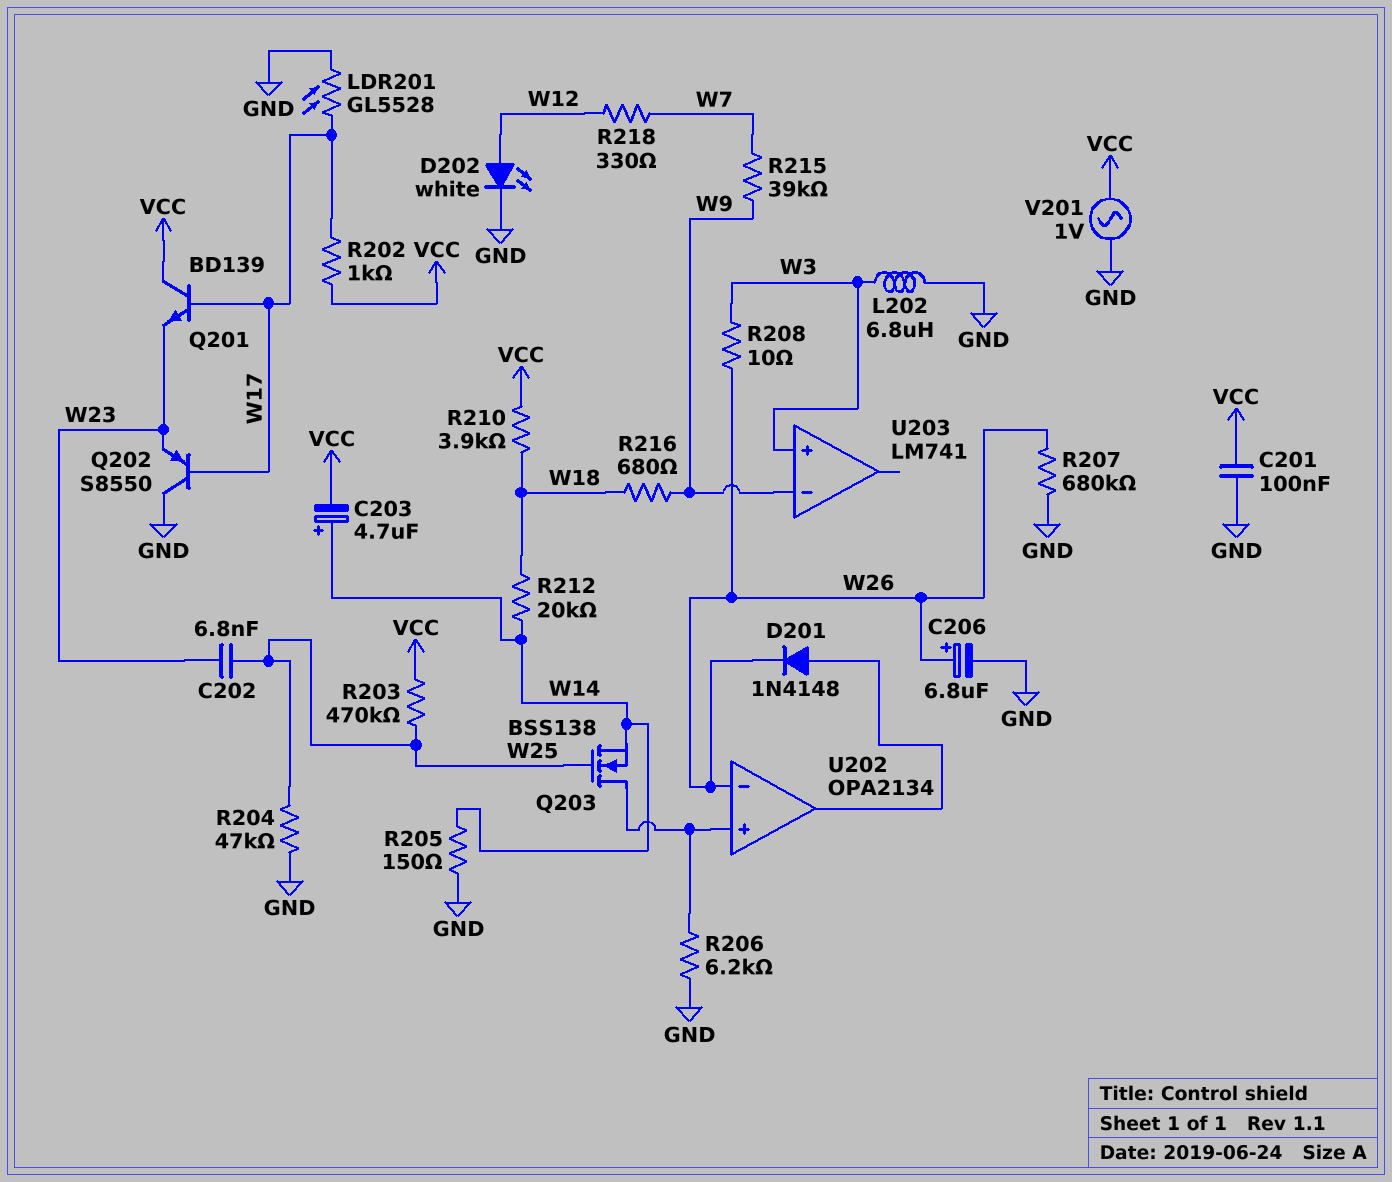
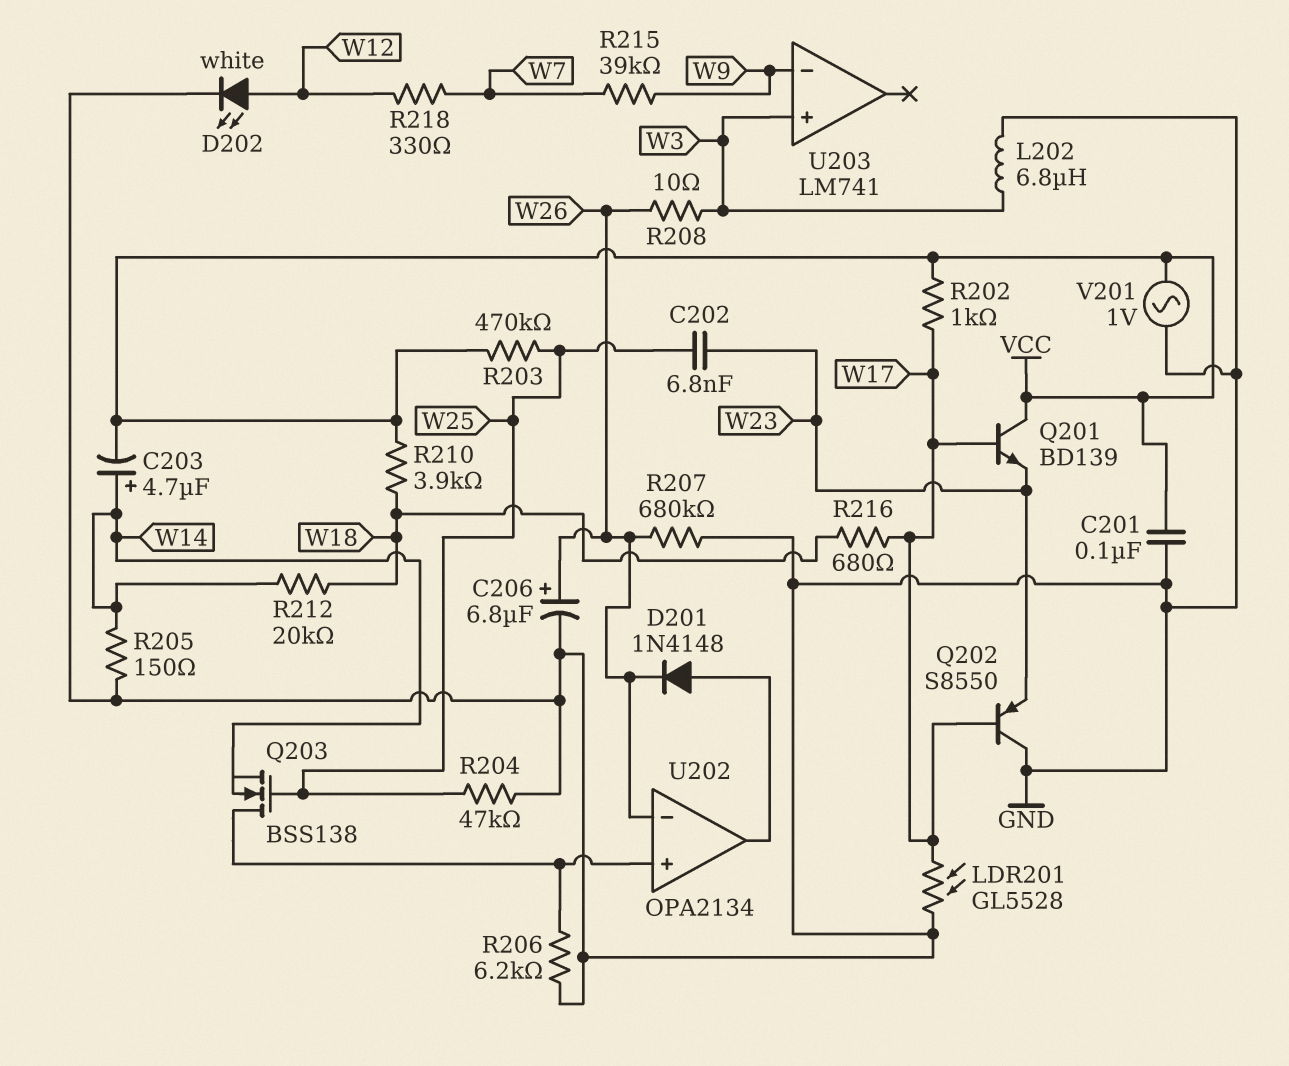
R216: 680 (W9, W18) -> 680 (W17, W18)

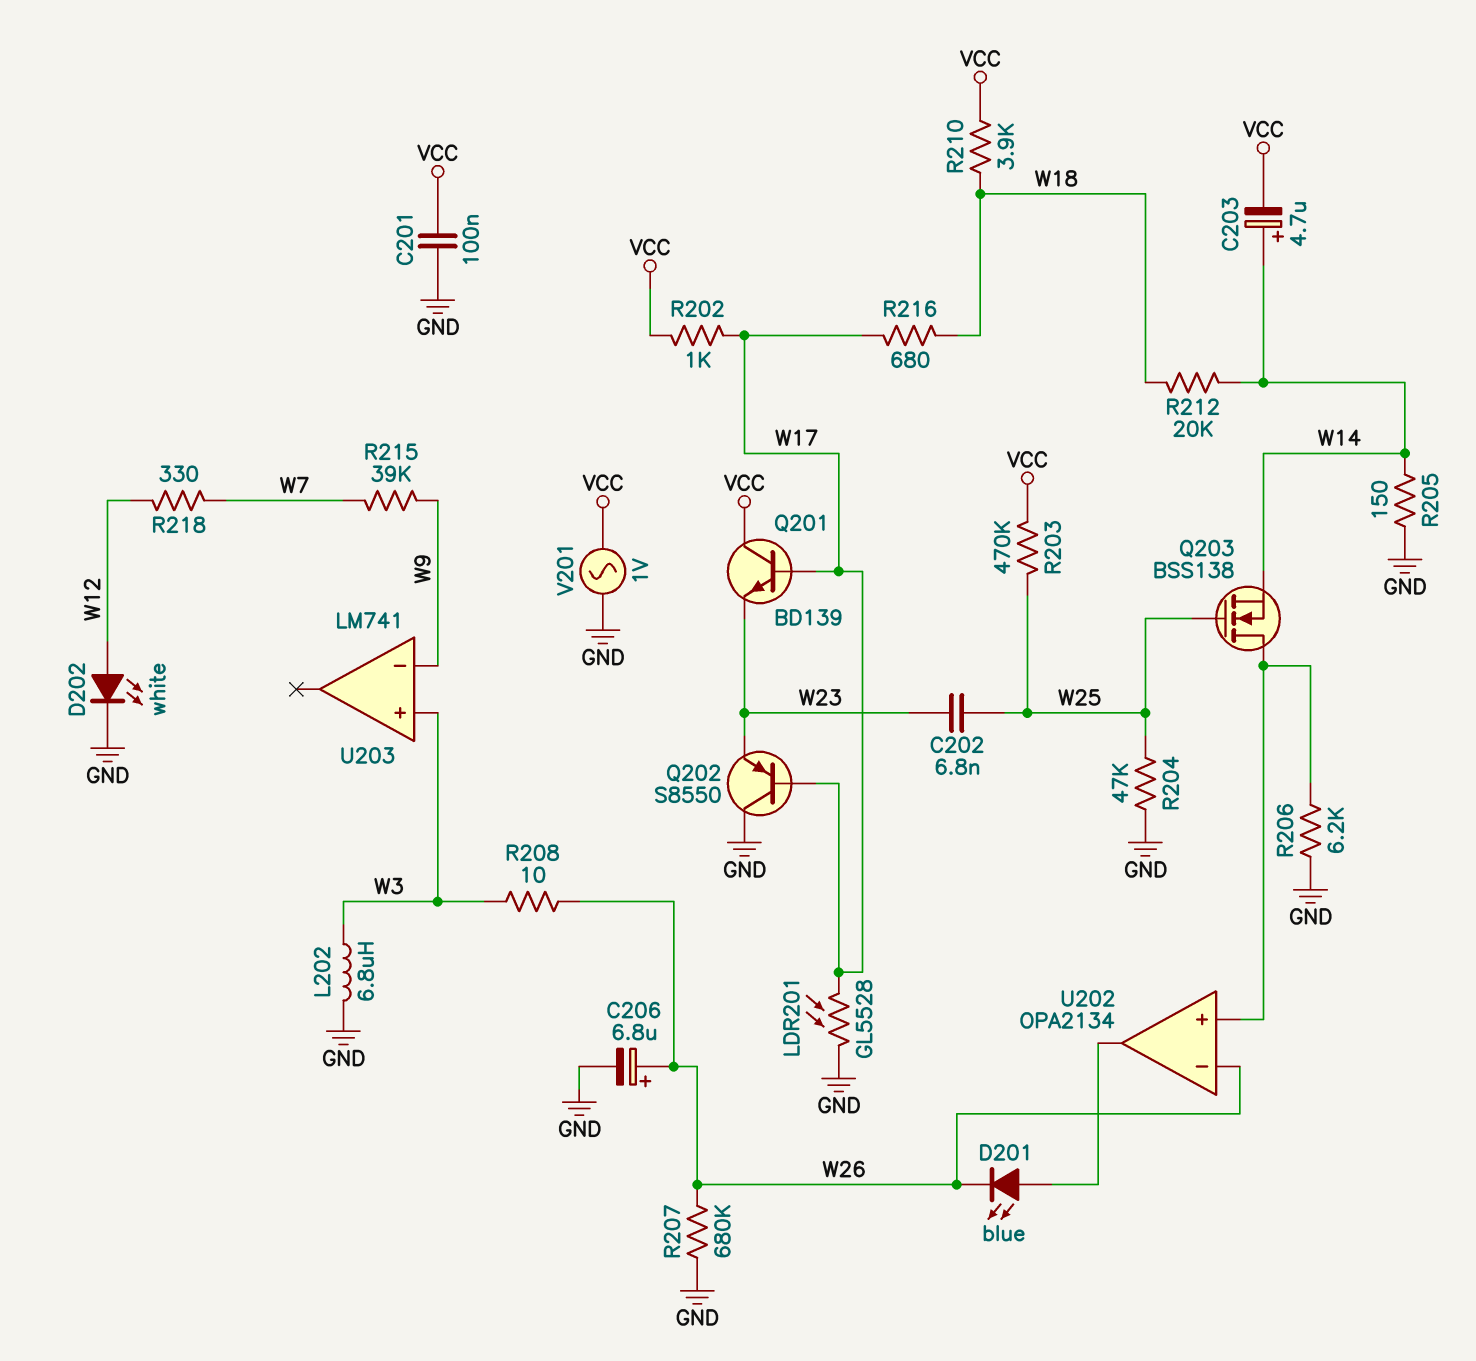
D201: diode 1N4148 (A U202/out, K W26) -> LED blue (A U202/out, K W26)

